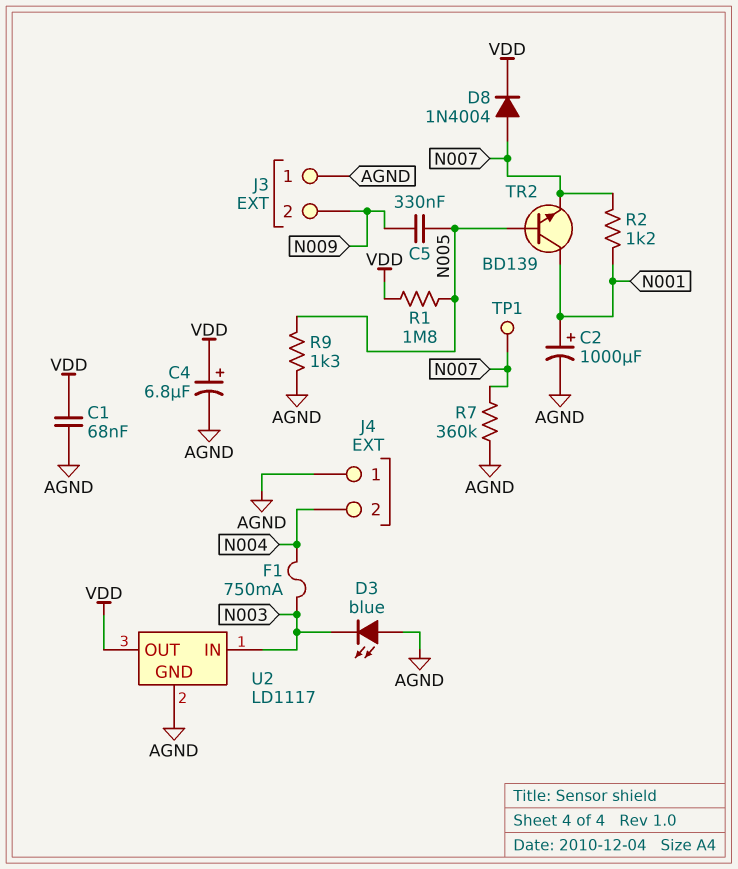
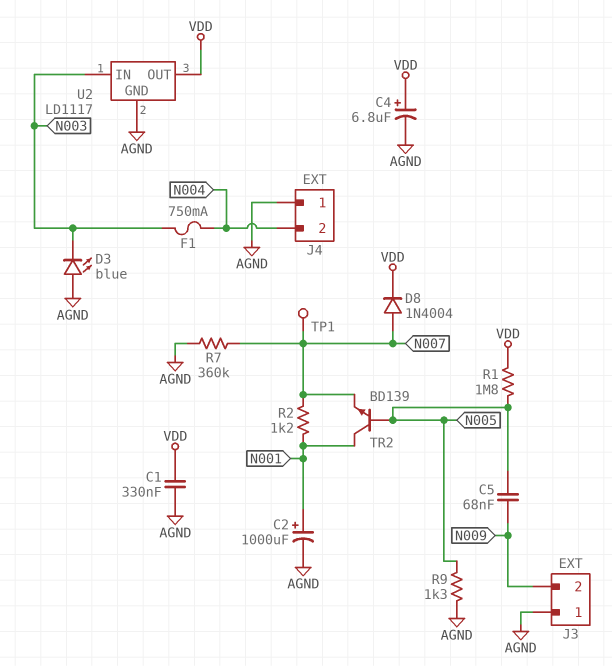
C1: 68nF (AGND, VDD) -> 330nF (AGND, VDD)
C5: 330nF (N005, N009) -> 68nF (N005, N009)

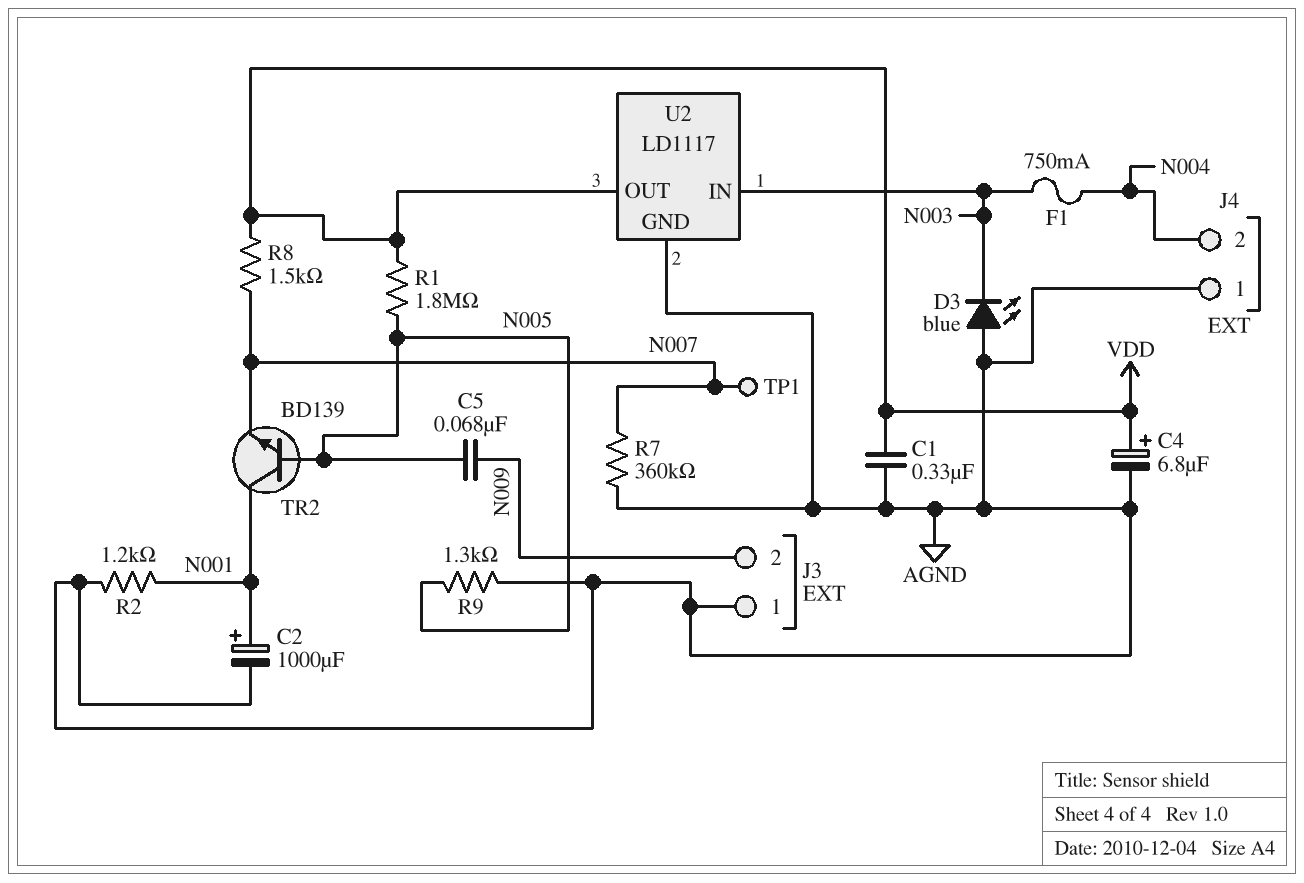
D8: diode 1N4004 (A N007, K VDD) -> none
R2: 1.2k (N001, N007) -> 1.2k (AGND, N001)
R8: none -> 1.5k (N007, VDD)

